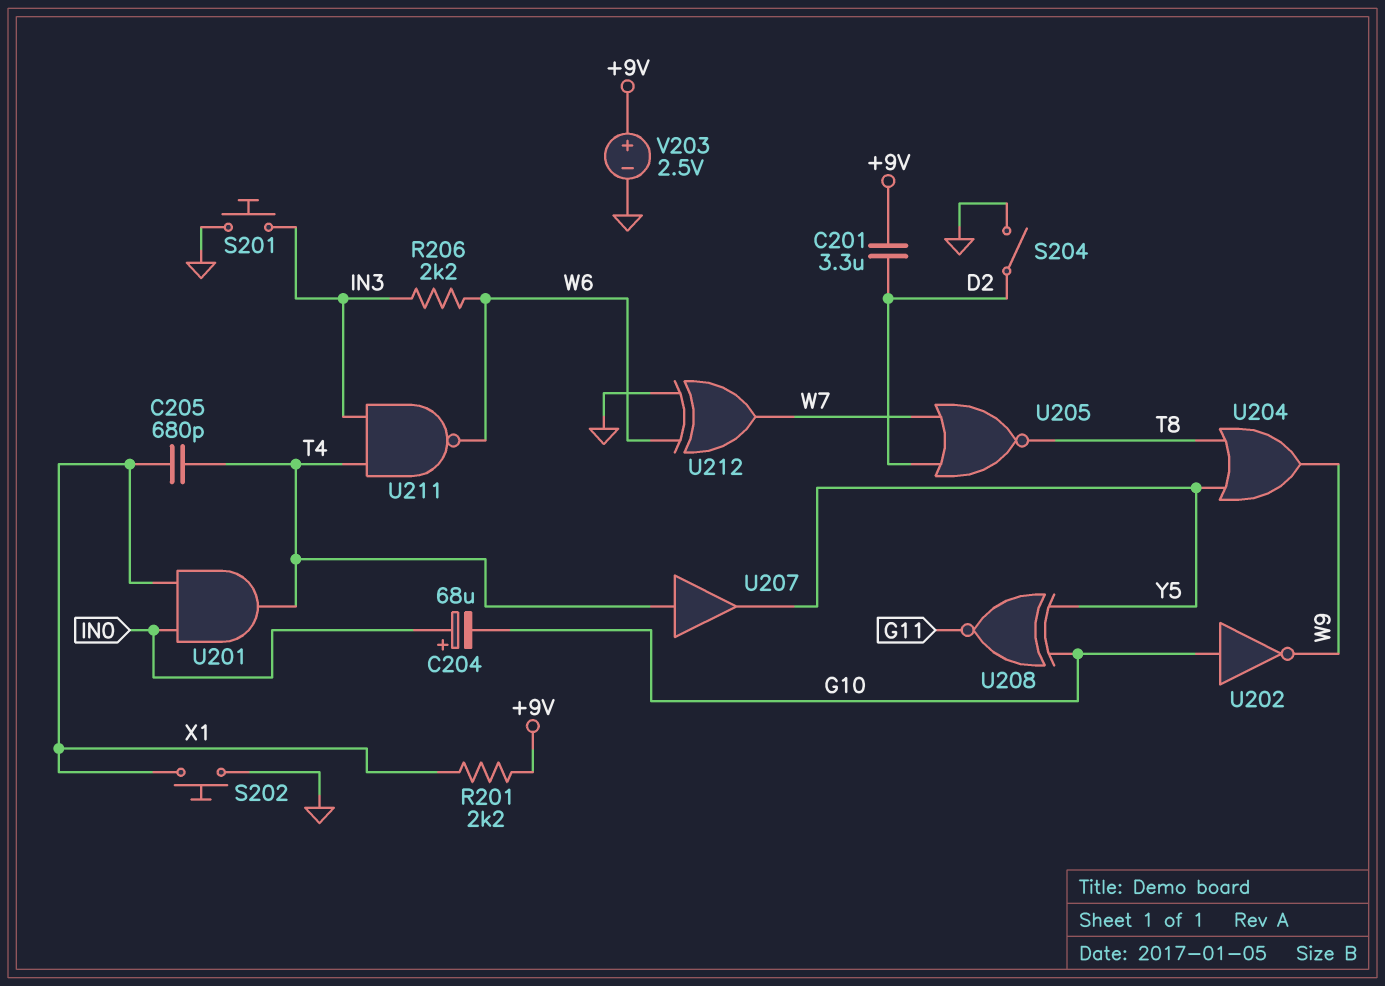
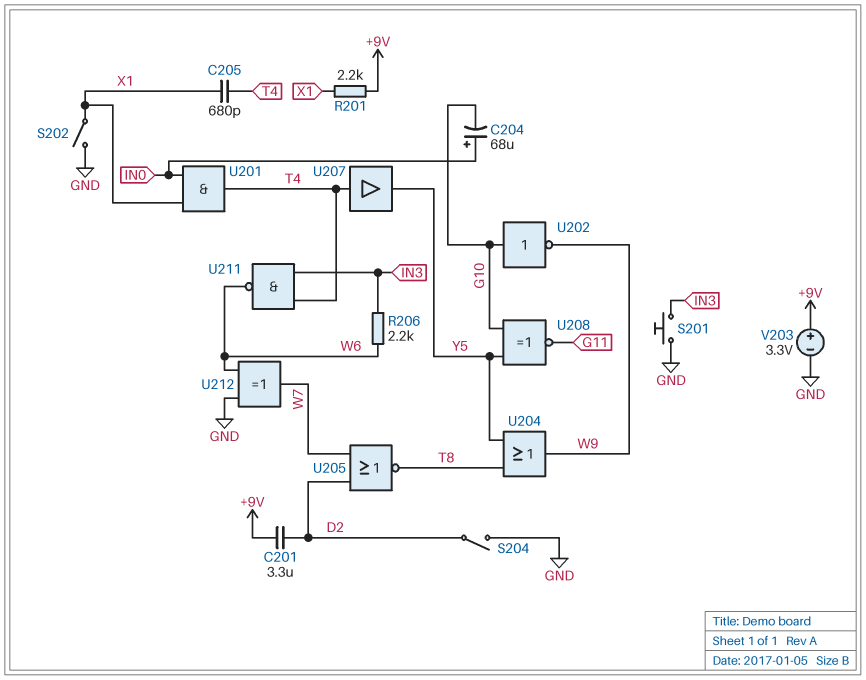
S202: button (GND, X1) -> switch (GND, X1)
V203: 2.5V (plus +9V, minus GND) -> 3.3V (plus +9V, minus GND)

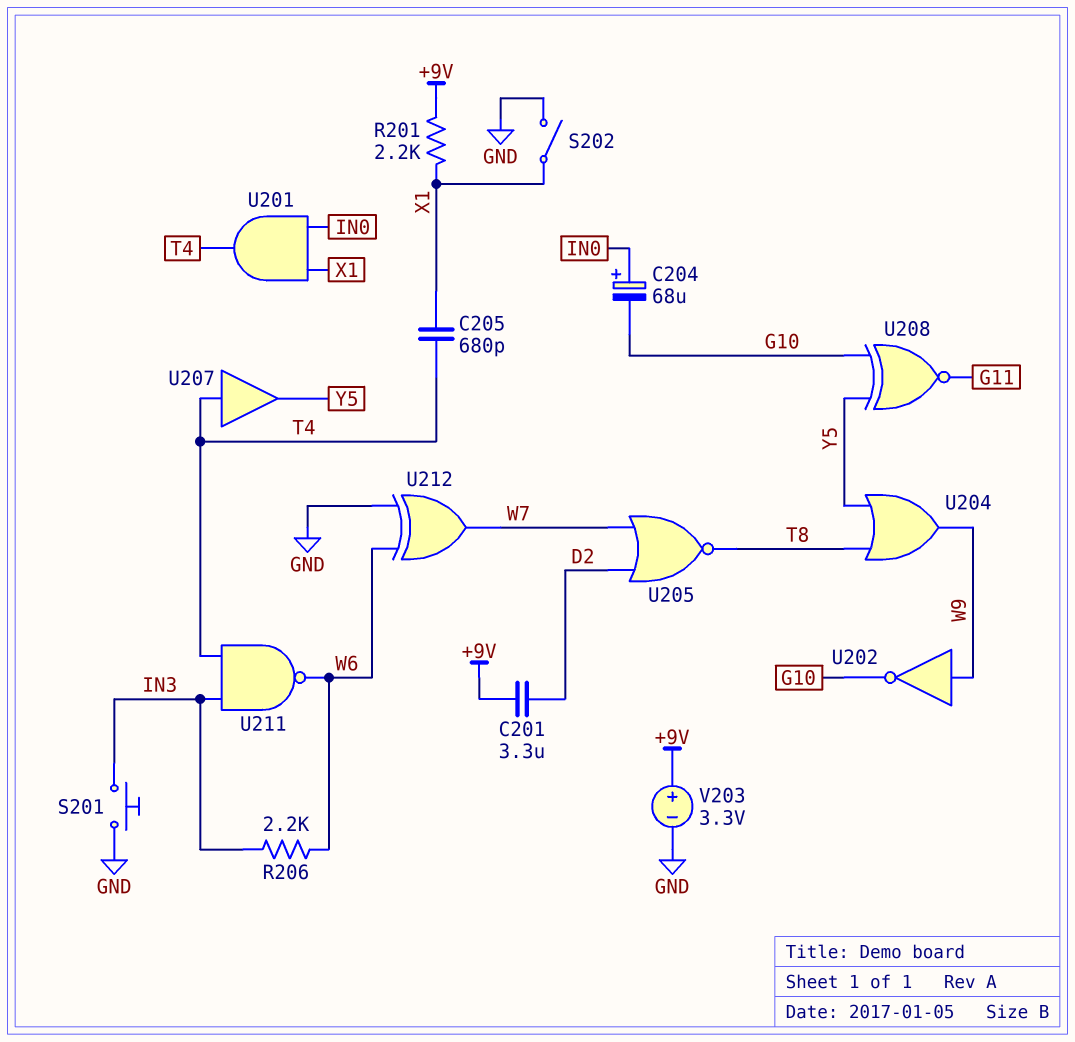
S204: switch (D2, GND) -> none
U202: NOT (in G10, out W9) -> NOT (in W9, out G10)

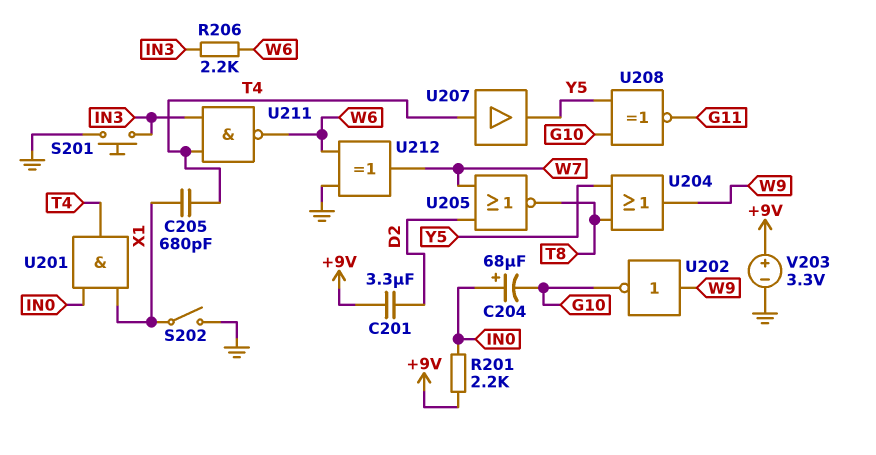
R201: 2.2k (+9V, X1) -> 2.2k (+9V, IN0)

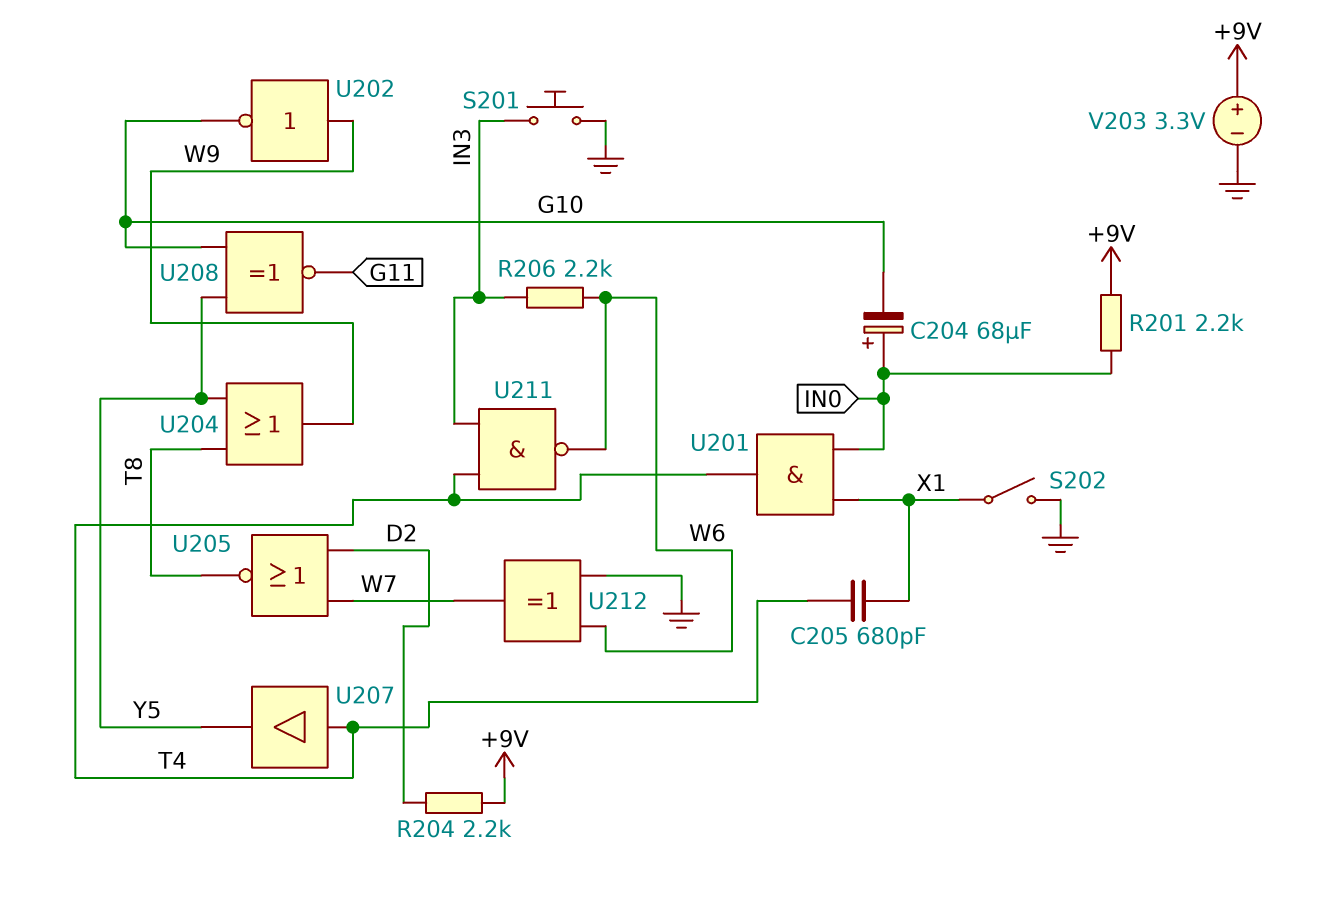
C201: 3.3uF (+9V, D2) -> none
R204: none -> 2.2k (+9V, D2)

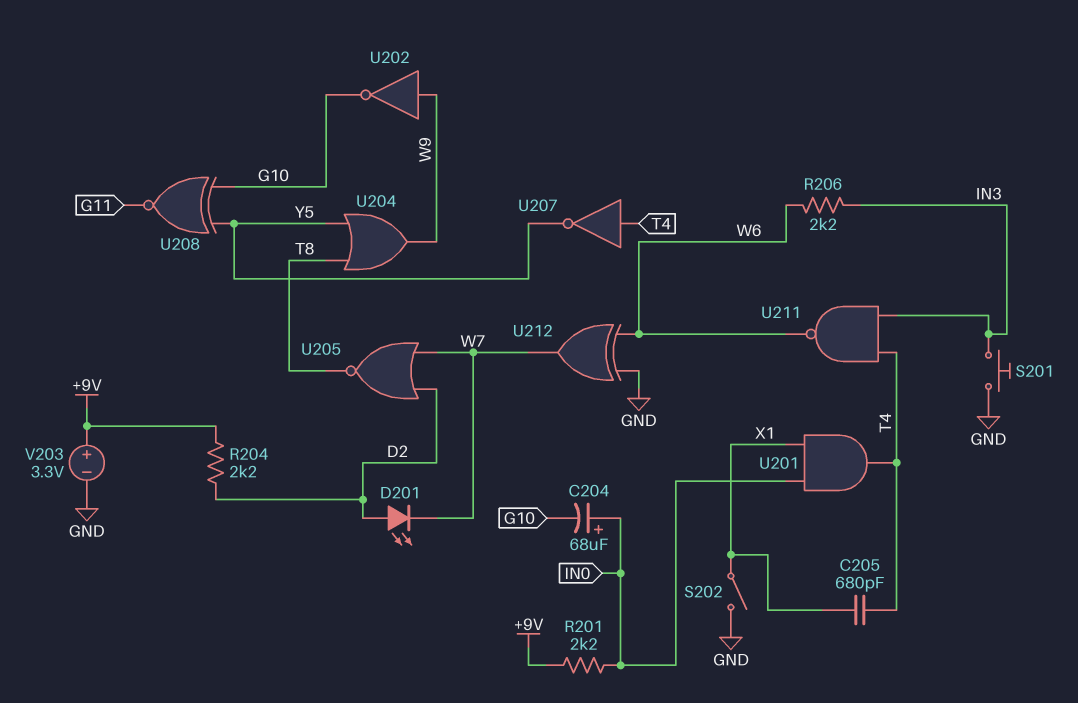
D201: none -> LED (A D2, K W7)
U207: buffer (in T4, out Y5) -> NOT (in T4, out Y5)

